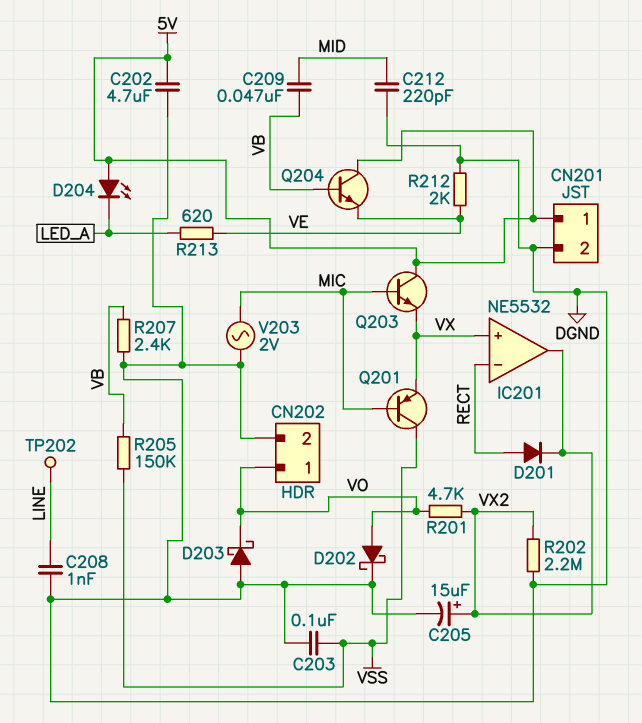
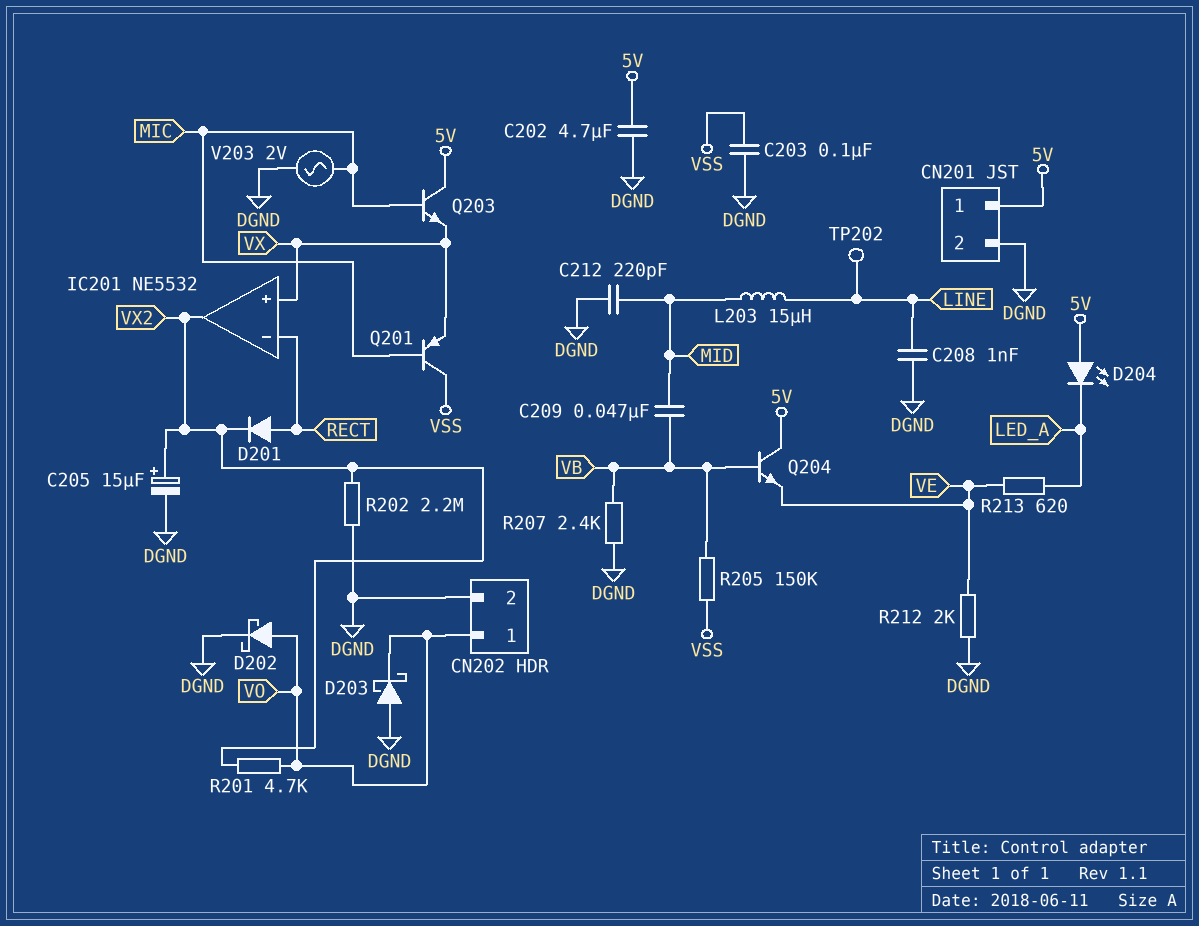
L203: none -> 15uH (LINE, MID)

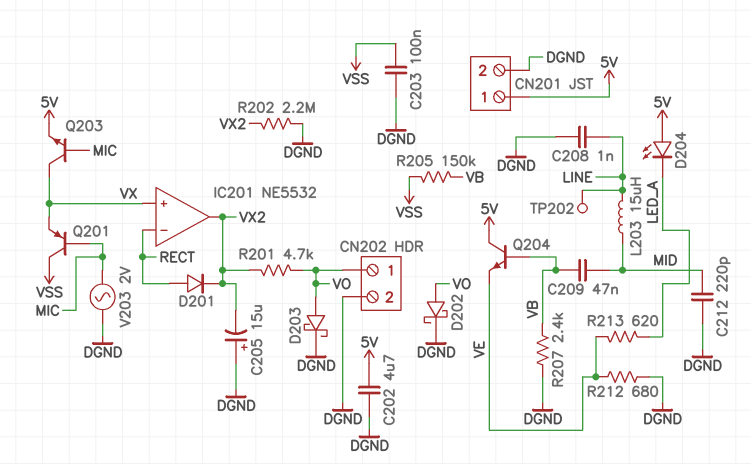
C205: 15uF (plus VX2, minus DGND) -> 15uF (plus DGND, minus VX2)
D203: schottky (A DGND, K VO) -> schottky (A VO, K DGND)
Q203: NPN (B MIC, C 5V, E VX) -> NPN (B MIC, C VX, E 5V)
R212: 2k (DGND, VE) -> 680 (DGND, VE)

